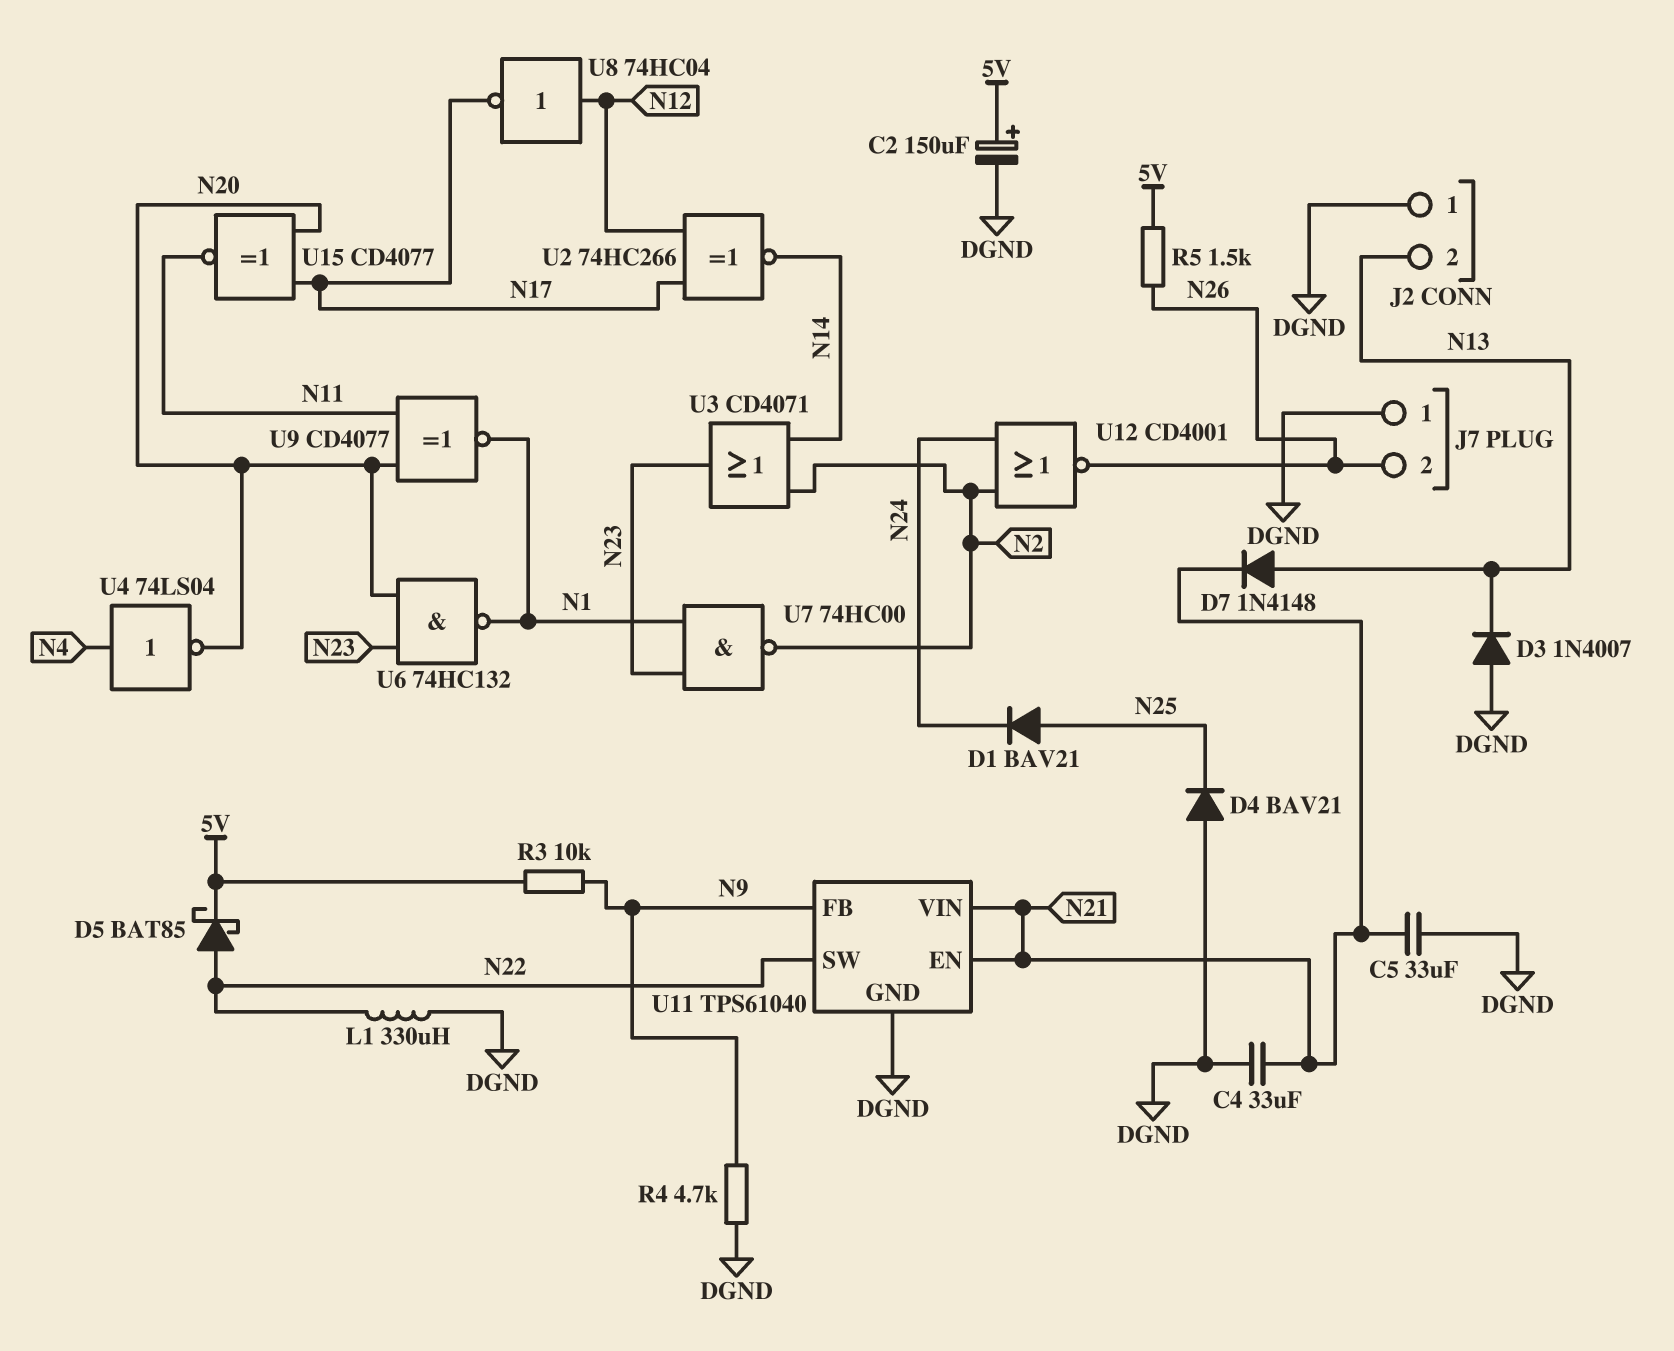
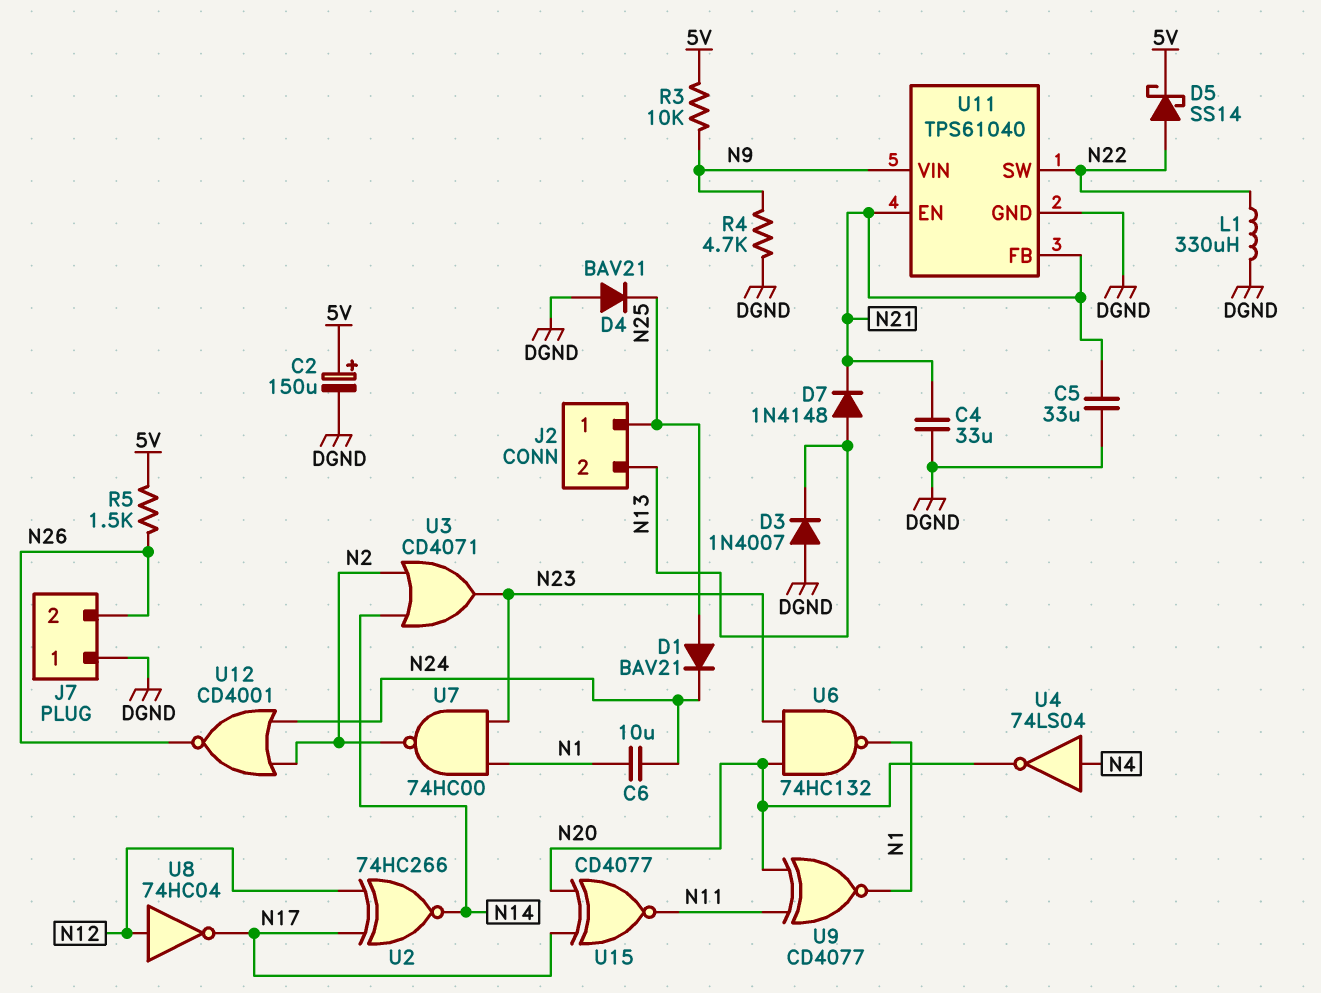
C6: none -> 10uF (N1, N24)
D5: schottky BAT85 (A N22, K 5V) -> schottky SS14 (A N22, K 5V)
J2 pin 1: DGND -> N25
U11 pin FB: N9 -> N21
U11 pin VIN: N21 -> N9

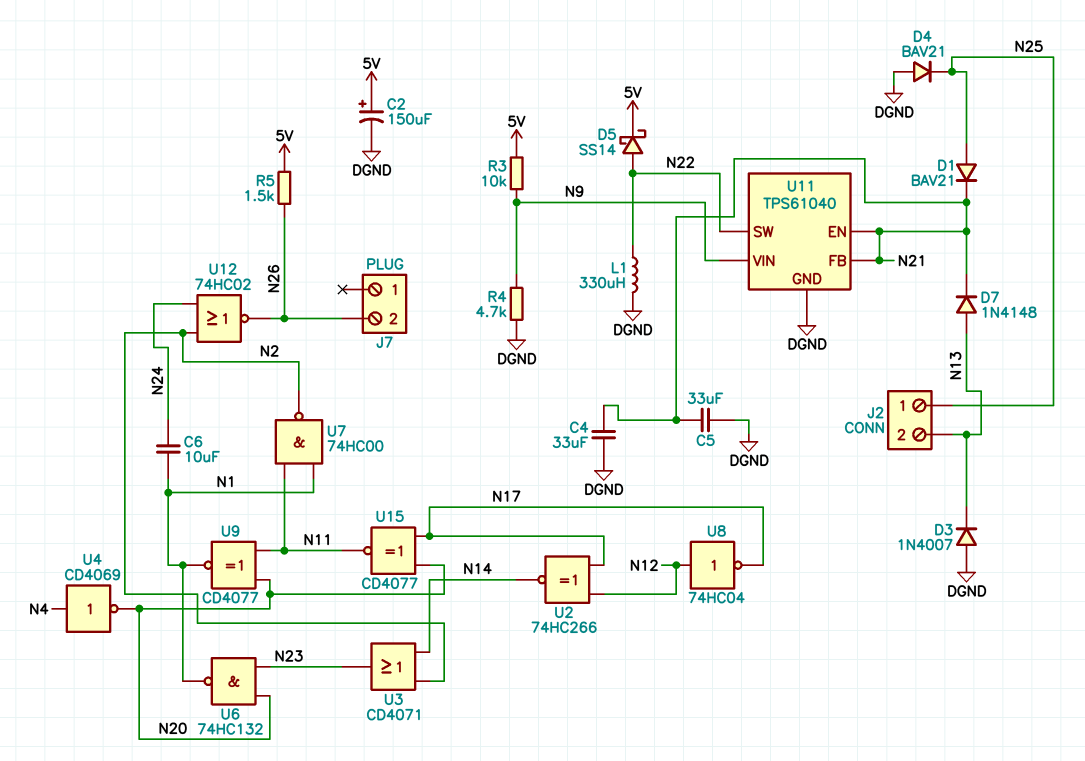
D1: diode BAV21 (A N25, K N24) -> diode BAV21 (A N25, K N21)
J7 pin 1: DGND -> none
U4: NOT 74LS04 (in N4, out N20) -> NOT CD4069 (in N4, out N20)
U7: NAND 74HC00 (in N1, in N23, out N2) -> NAND 74HC00 (in N1, in N11, out N2)
U12: NOR CD4001 (in N2, in N24, out N26) -> NOR 74HC02 (in N2, in N24, out N26)

